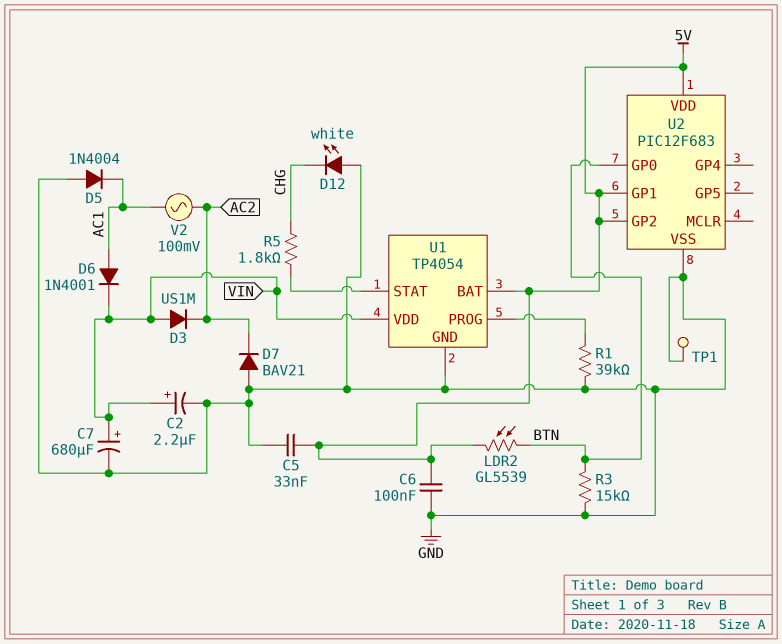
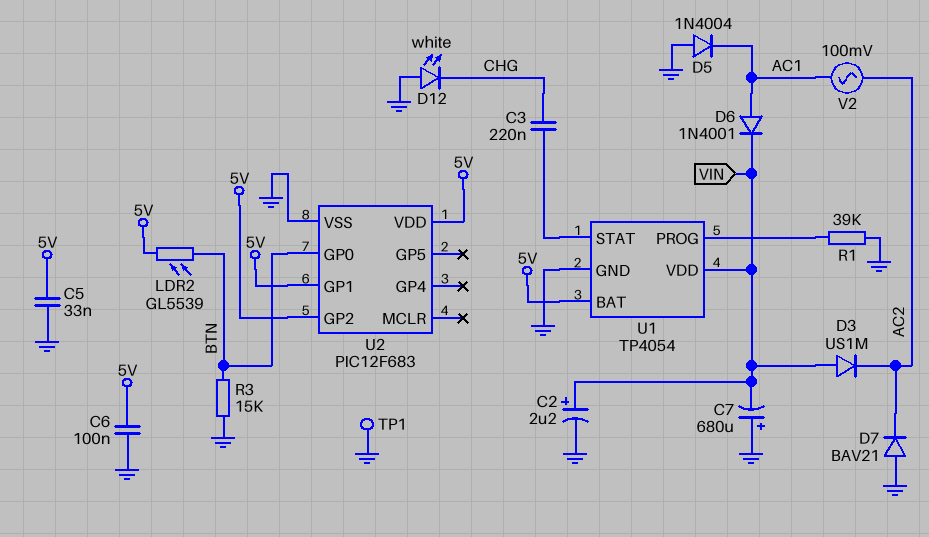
C3: none -> 220nF (CHG, U1/STAT)
C7: 680uF (plus VIN, minus GND) -> 680uF (plus GND, minus VIN)
R5: 1.8k (CHG, U1/STAT) -> none

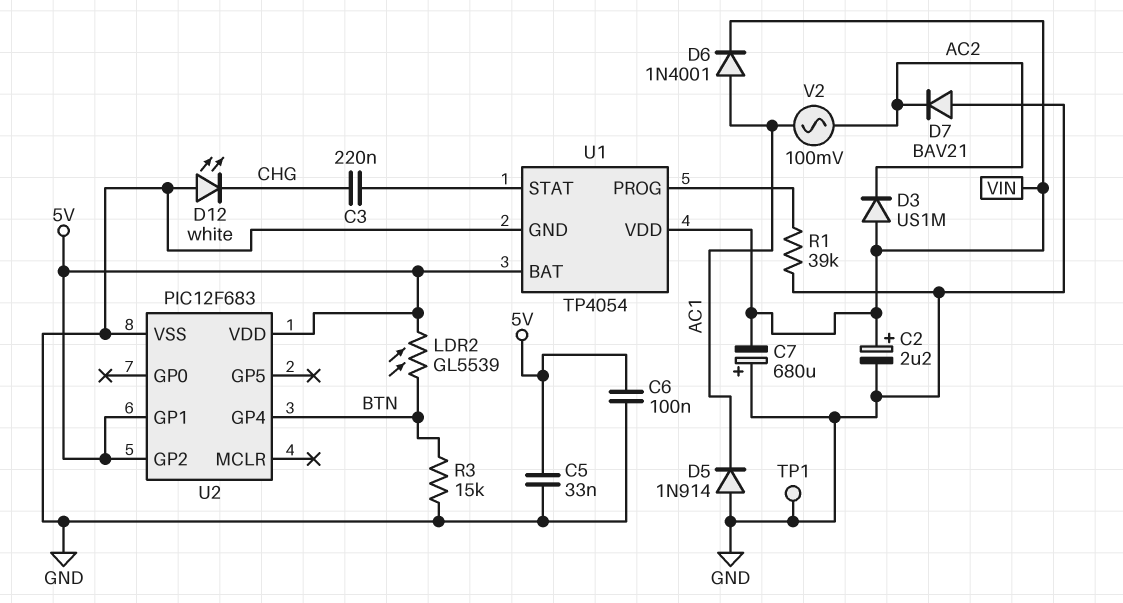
D5: diode 1N4004 (A GND, K AC1) -> diode 1N914 (A GND, K AC1)
U2 pin GP0: BTN -> none
U2 pin GP4: none -> BTN

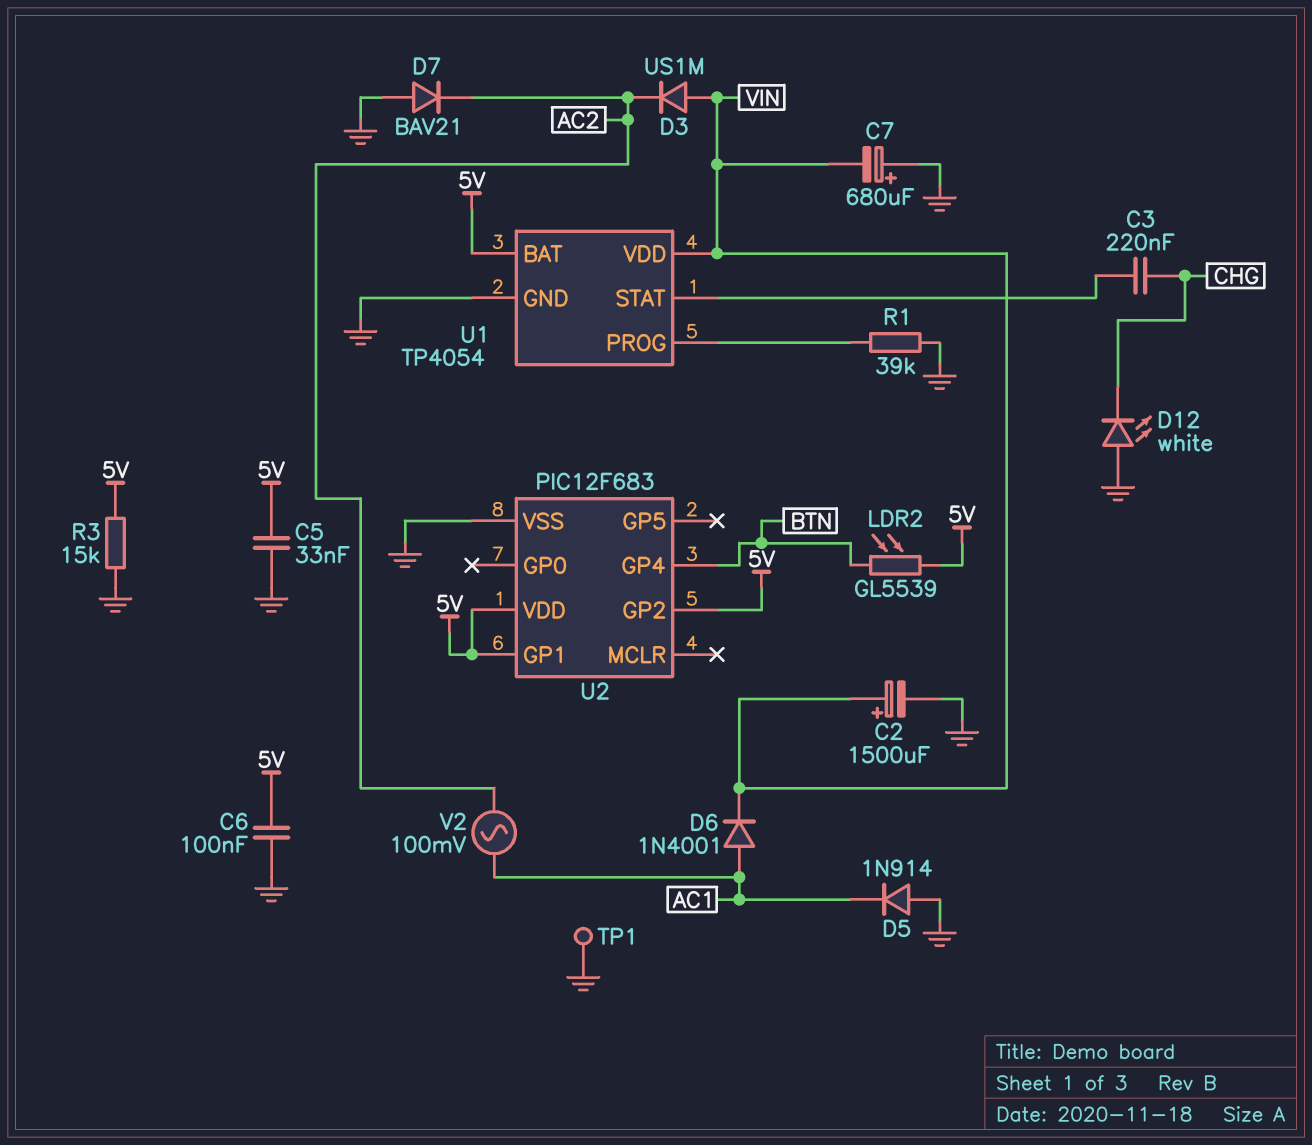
C2: 2.2uF (plus VIN, minus GND) -> 1500uF (plus VIN, minus GND)
R3: 15k (BTN, GND) -> 15k (5V, GND)

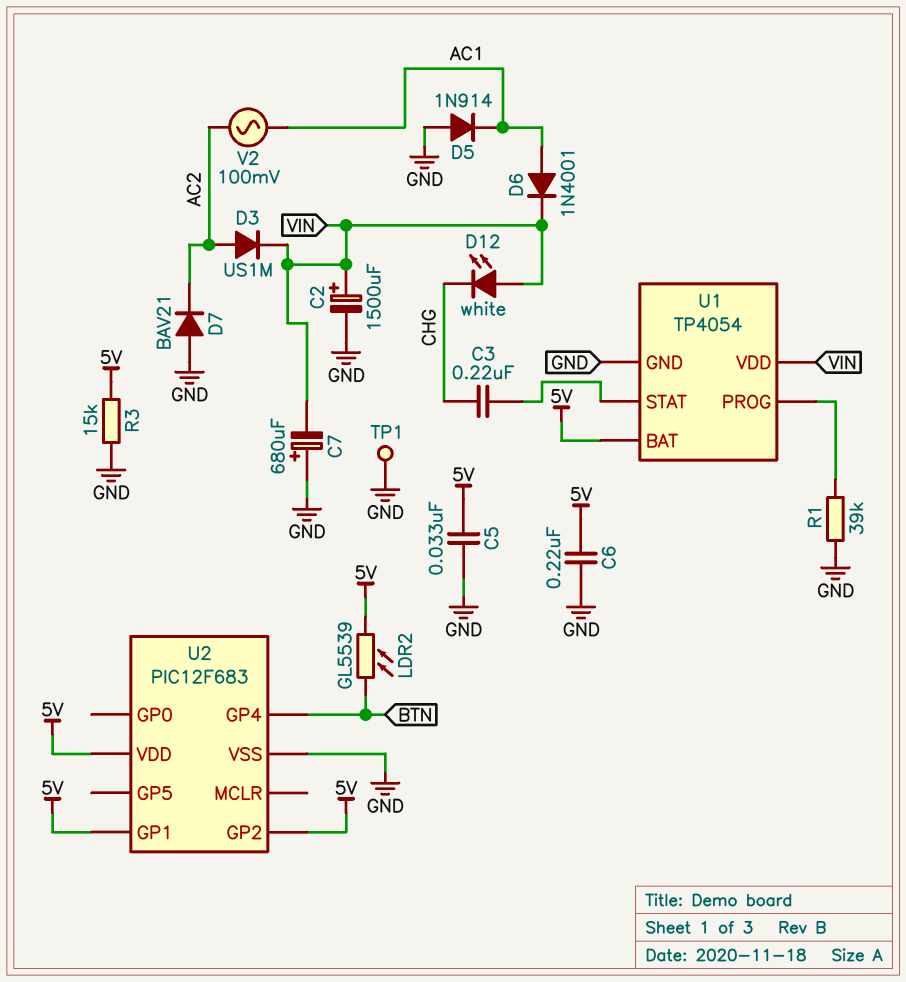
C6: 100nF (5V, GND) -> 220nF (5V, GND)
D3: diode US1M (A VIN, K AC2) -> diode US1M (A AC2, K VIN)
D12: LED white (A GND, K CHG) -> LED white (A VIN, K CHG)

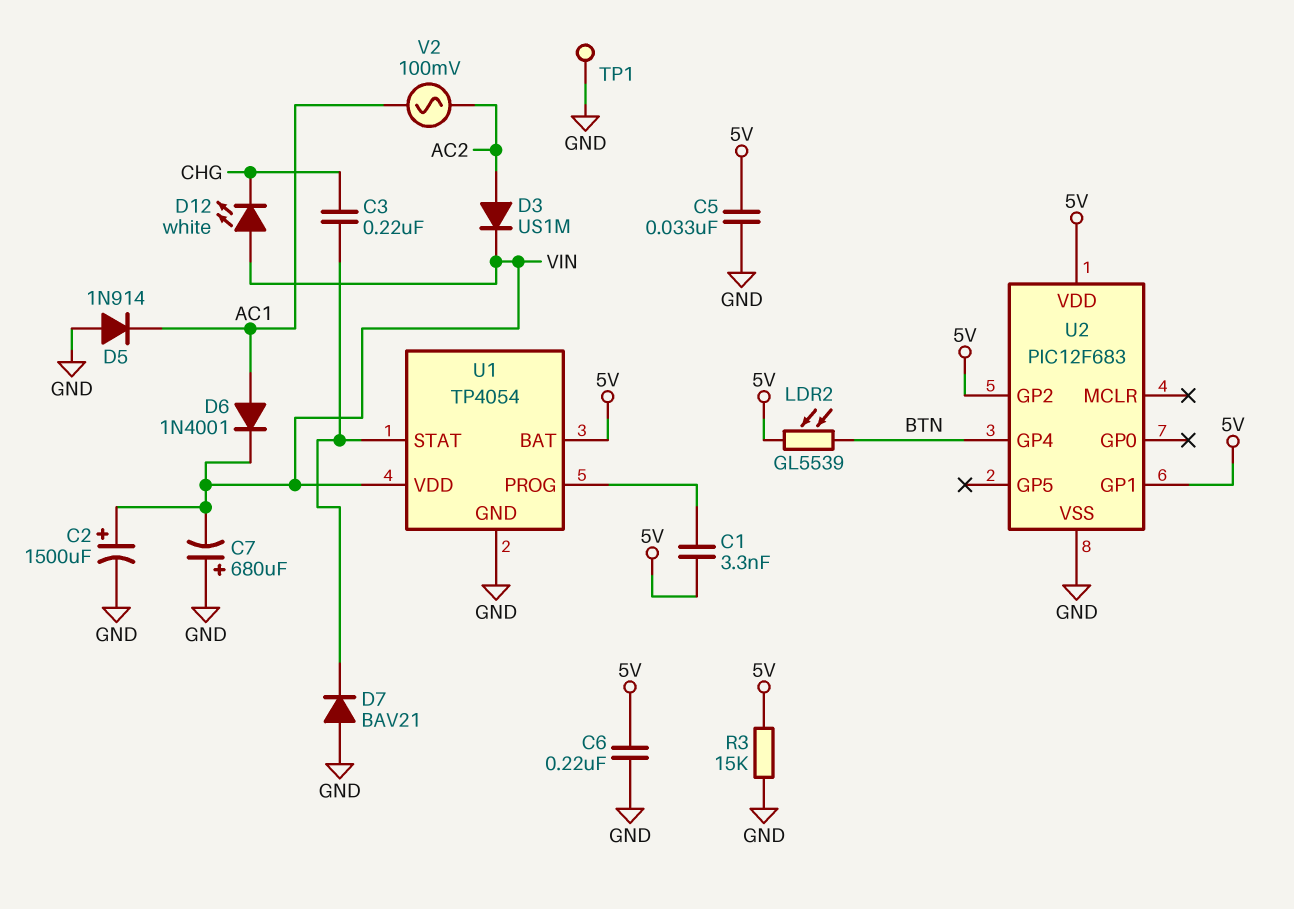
C1: none -> 3.3nF (5V, U1/PROG)
D7: diode BAV21 (A GND, K AC2) -> diode BAV21 (A GND, K U1/STAT)
R1: 39k (GND, U1/PROG) -> none

